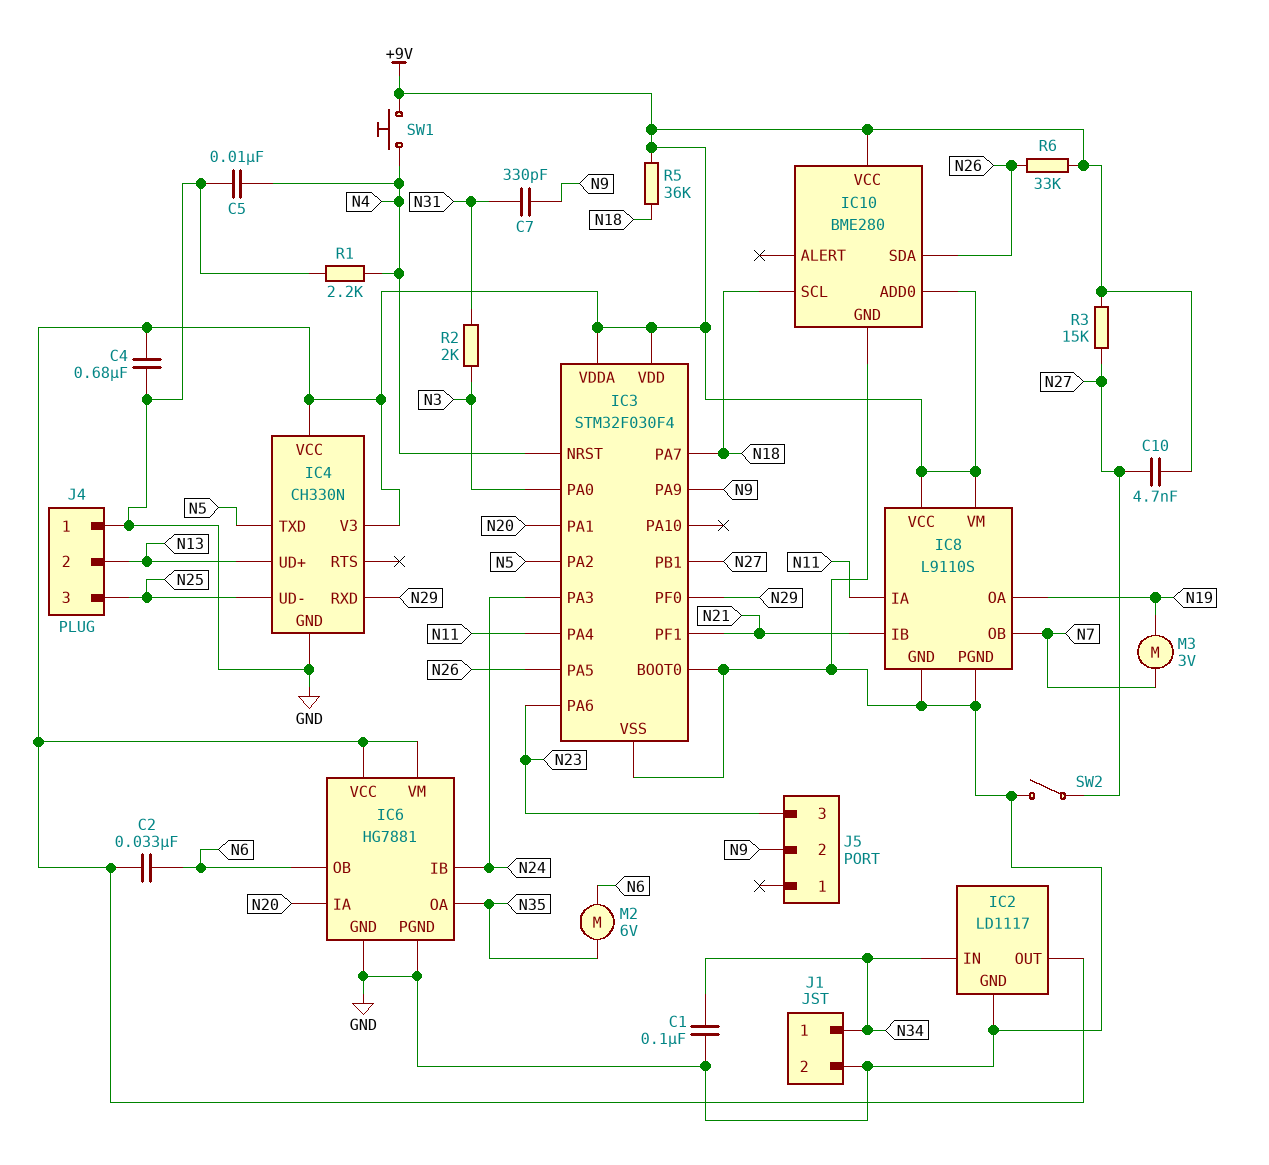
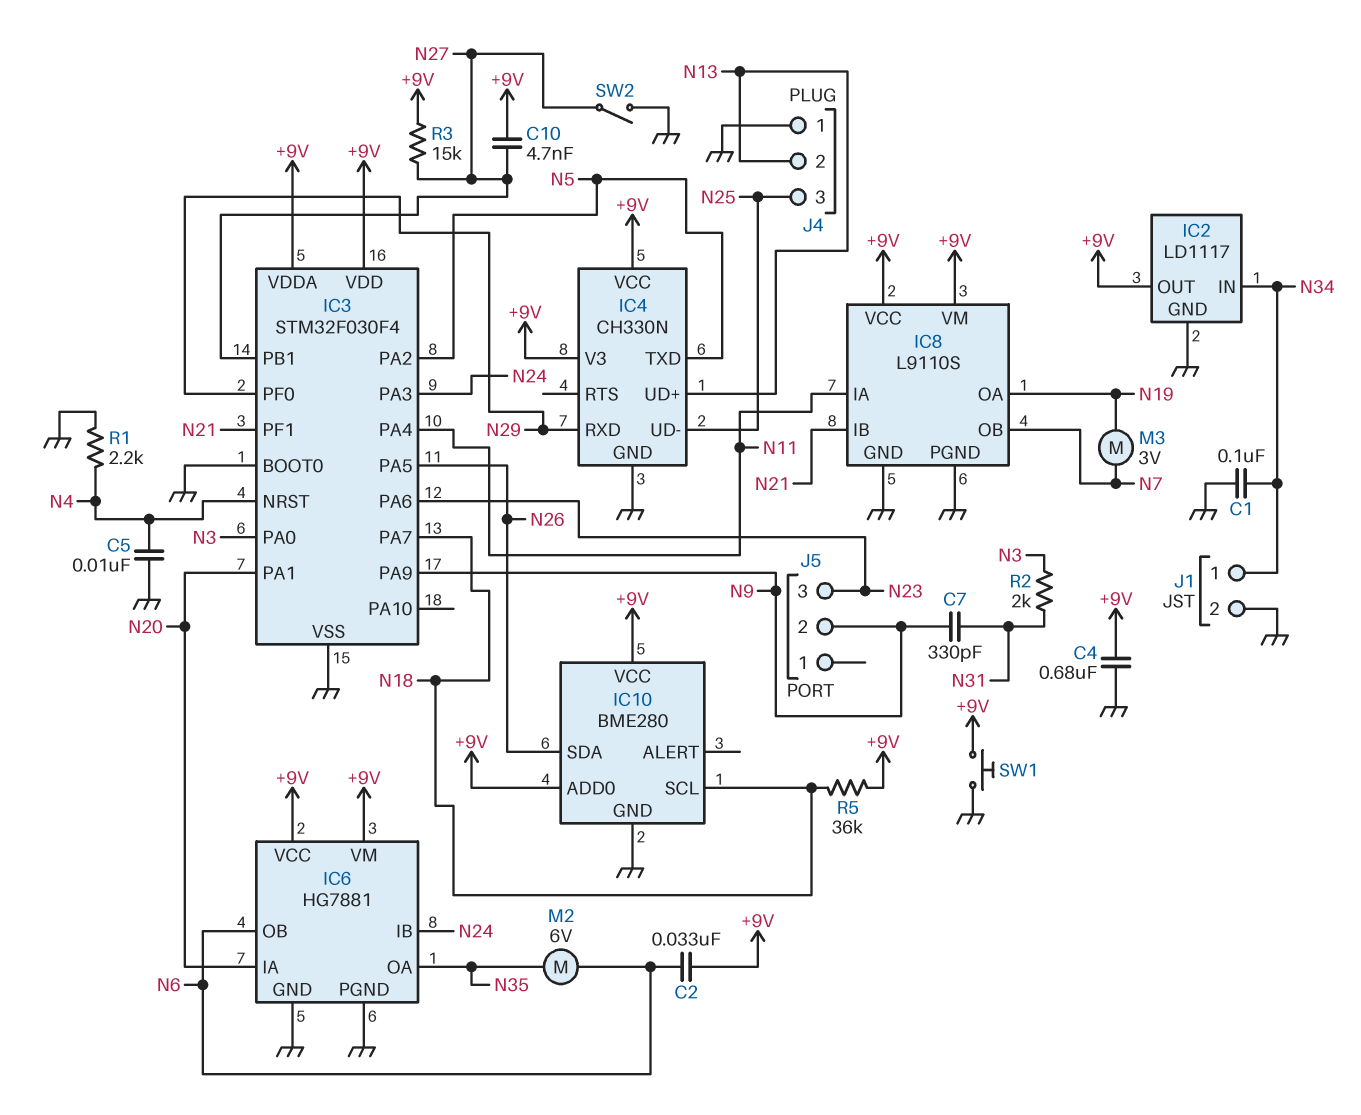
R6: 33k (+9V, N26) -> none
SW1: button (+9V, N4) -> button (+9V, GND)

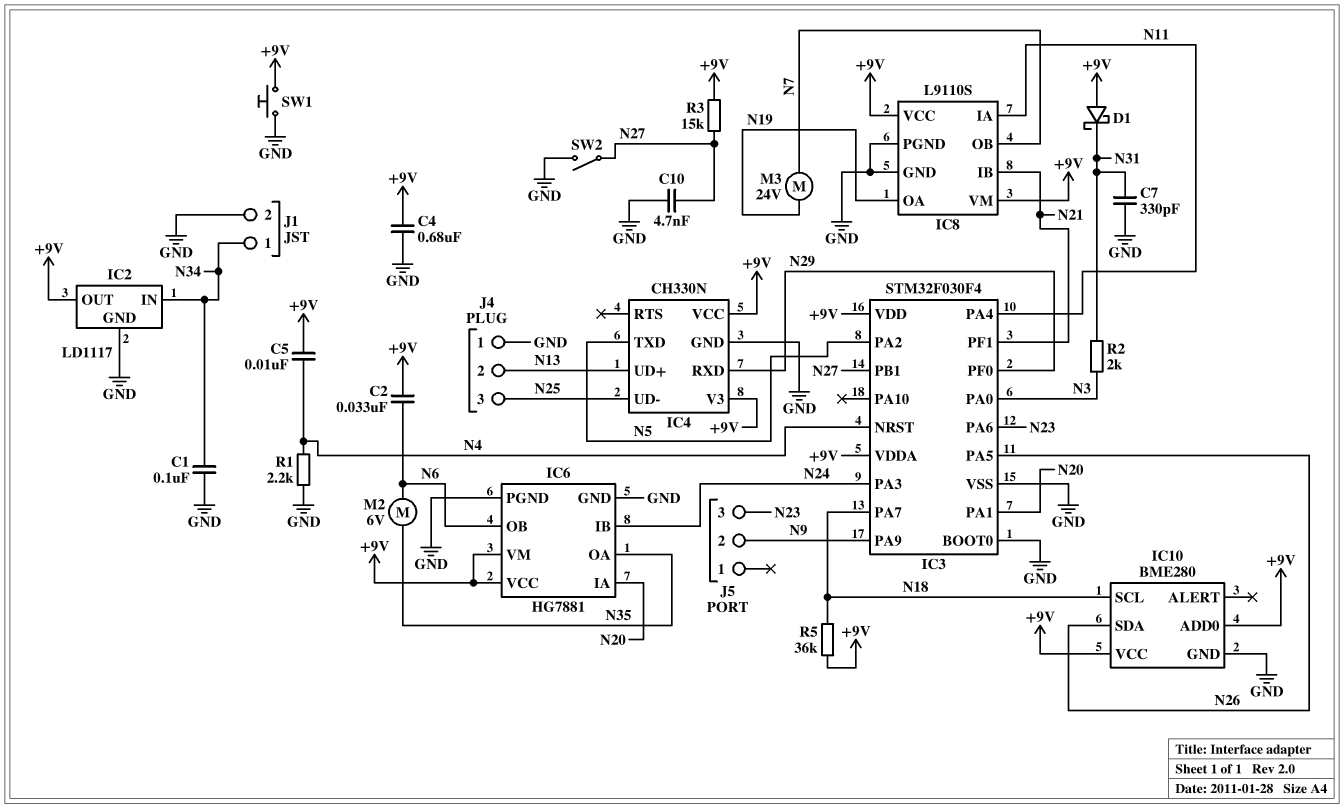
C5: 10nF (GND, N4) -> 10nF (+9V, N4)
C7: 330pF (N9, N31) -> 330pF (GND, N31)
C10: 4.7nF (+9V, N27) -> 4.7nF (GND, N27)
D1: none -> schottky (A +9V, K N31)
M3: motor 3V (N7, N19) -> motor 24V (N7, N19)

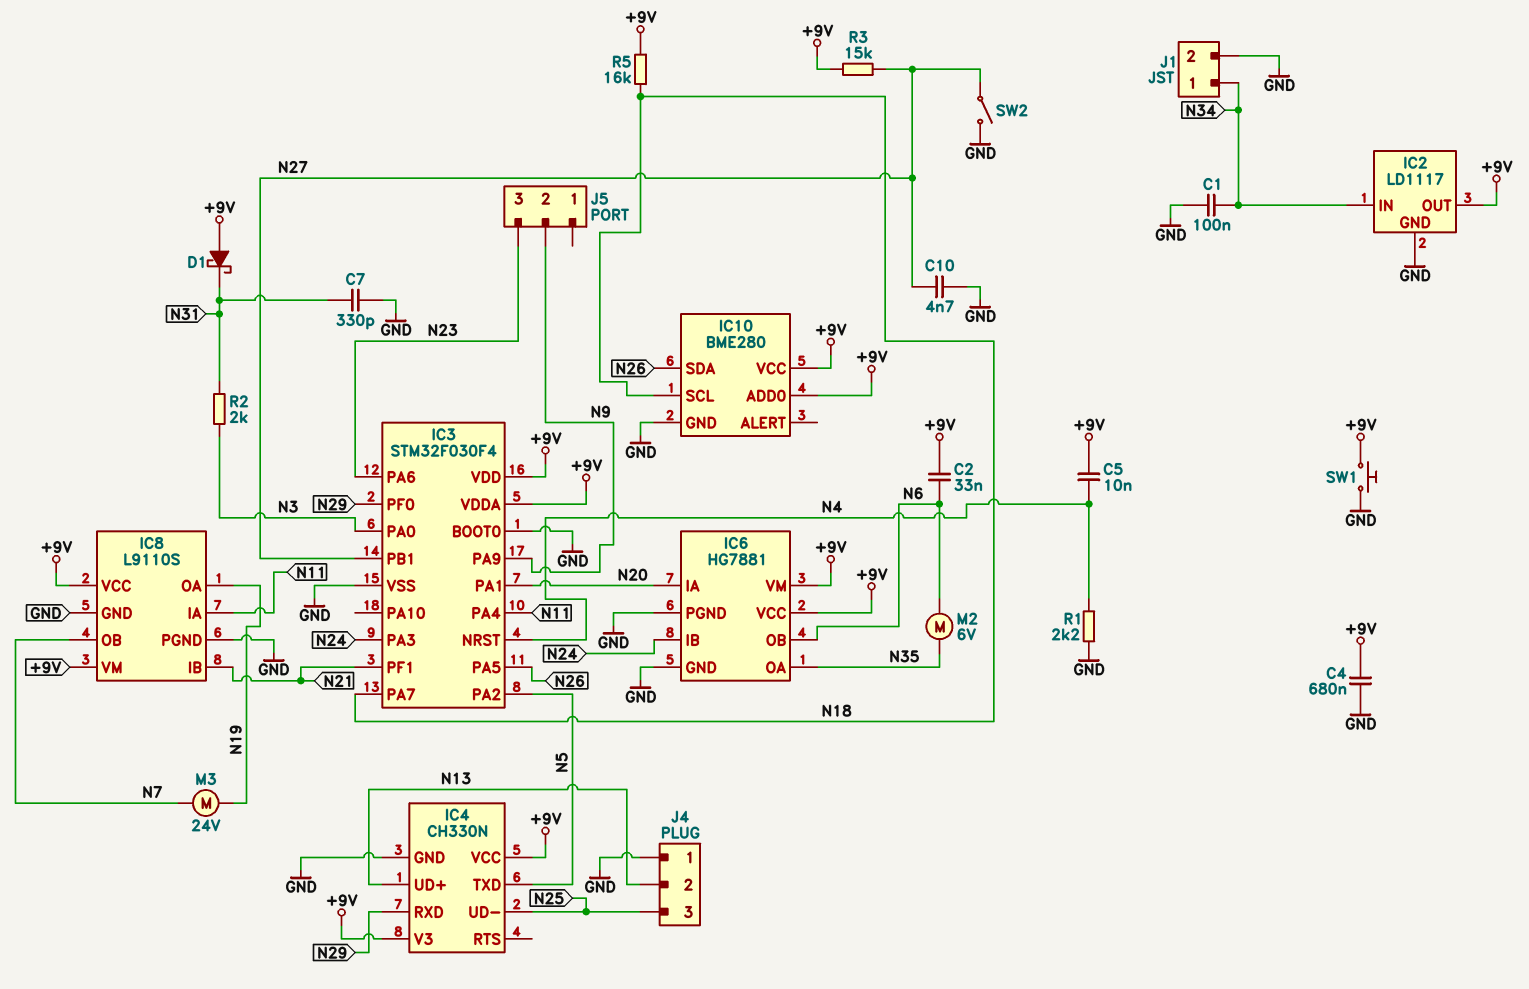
R5: 36k (+9V, N18) -> 16k (+9V, N18)

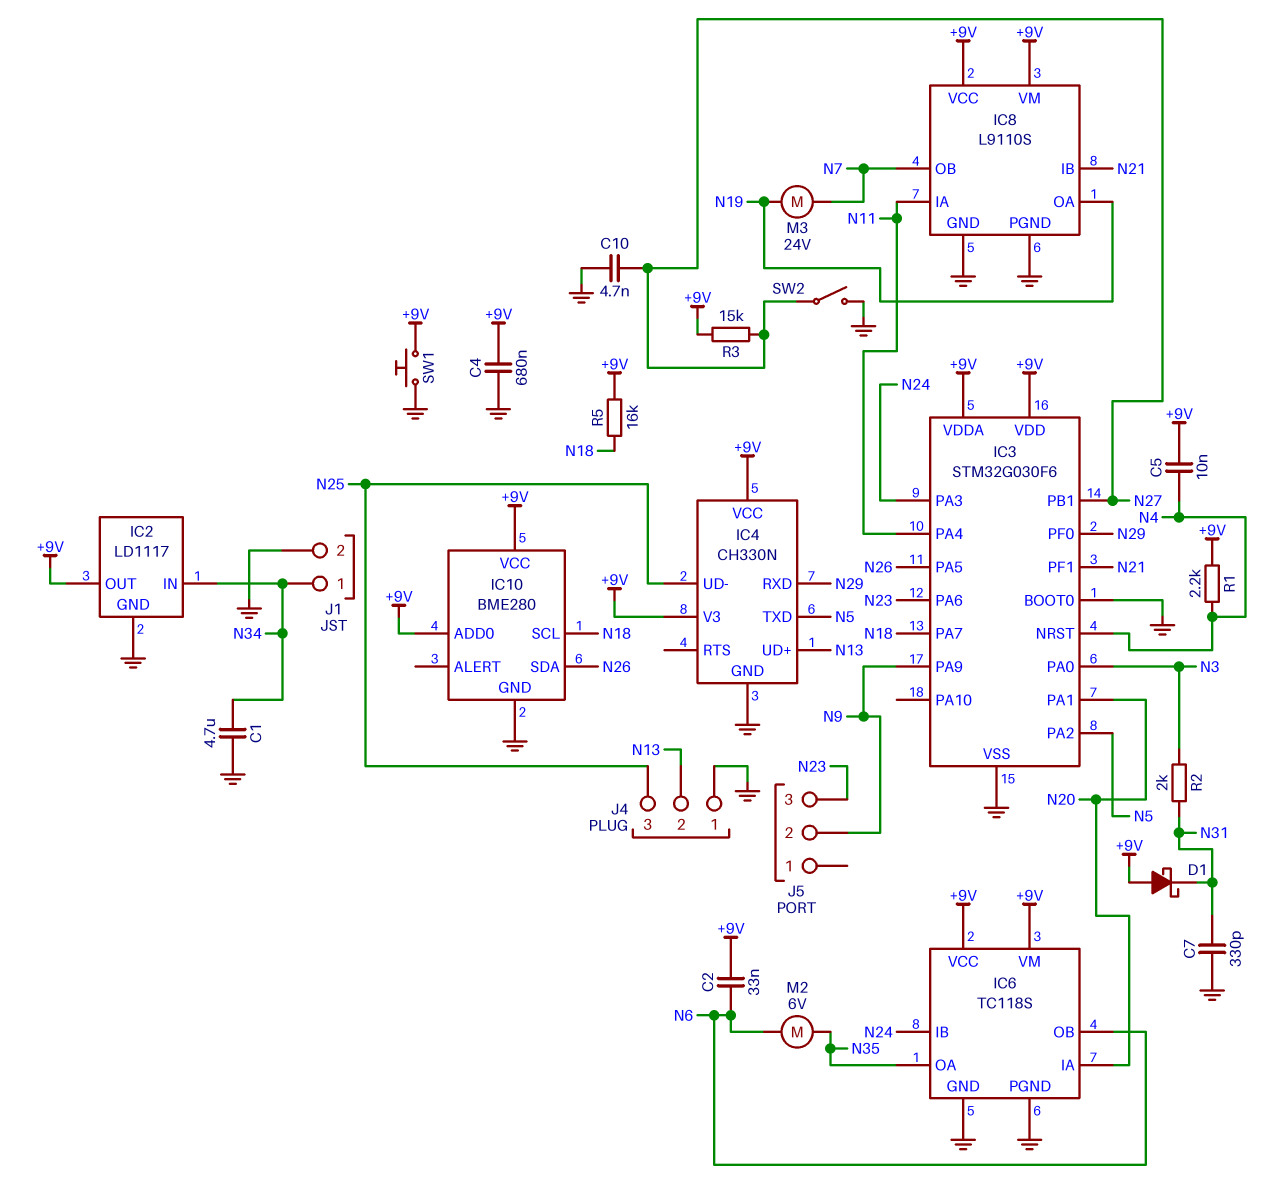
C1: 100nF (GND, N34) -> 4.7uF (GND, N34)
IC3: STM32F030F4 -> STM32G030F6
IC6: HG7881 -> TC118S
R1: 2.2k (GND, N4) -> 2.2k (+9V, N4)

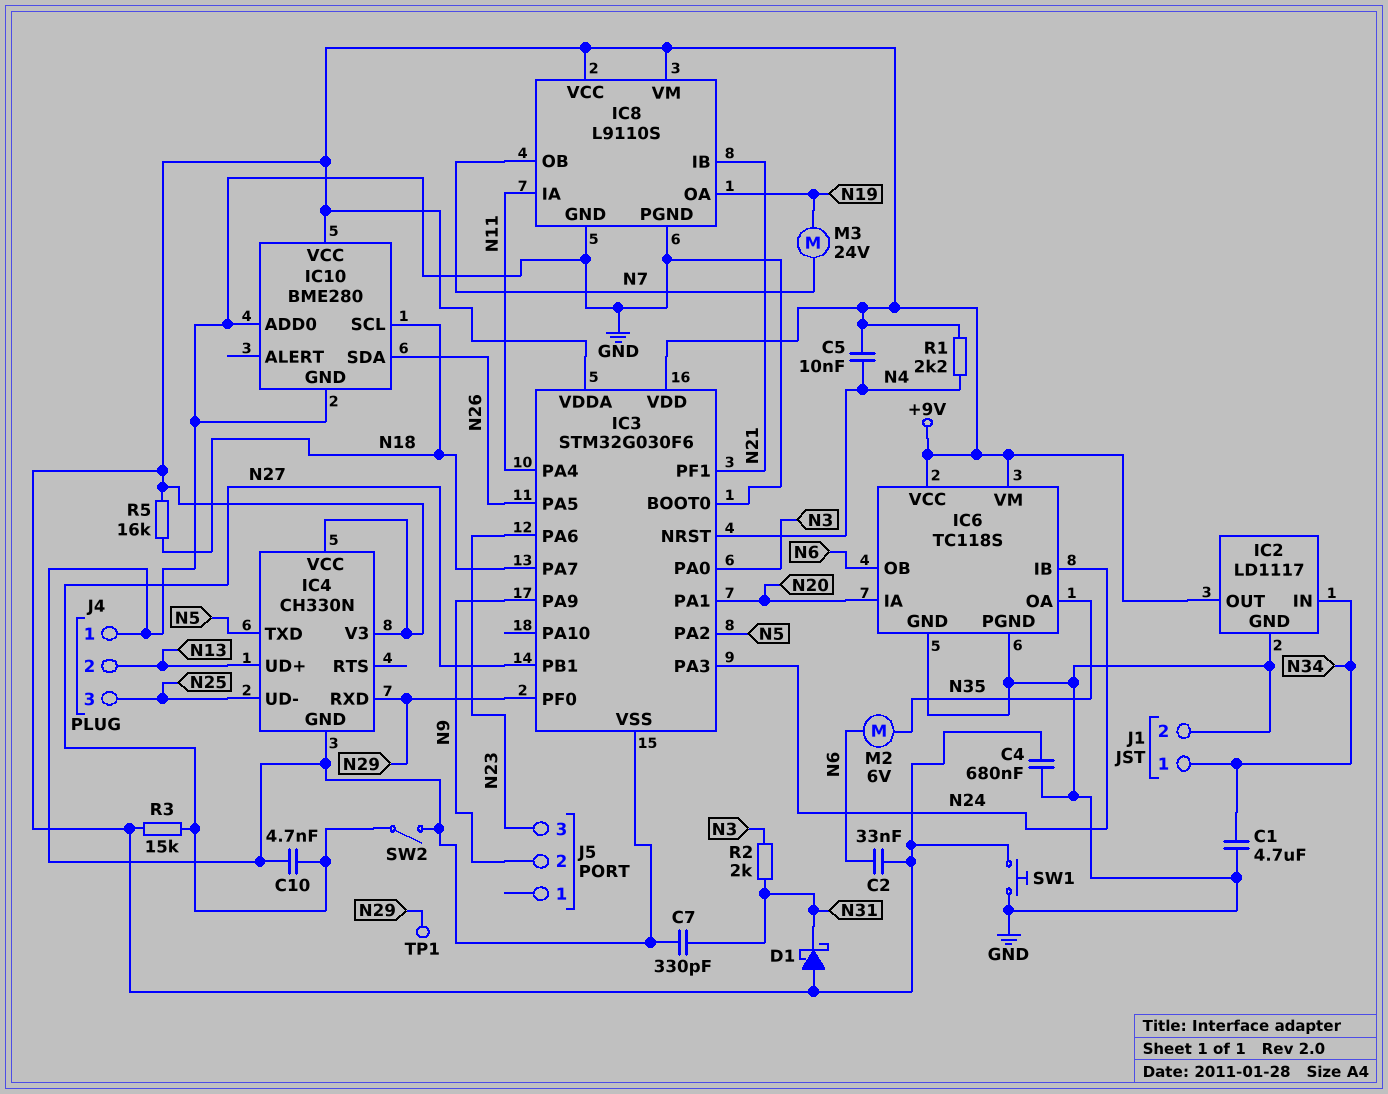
IC10 pin ADD0: +9V -> GND
TP1: none -> test point (N29)

